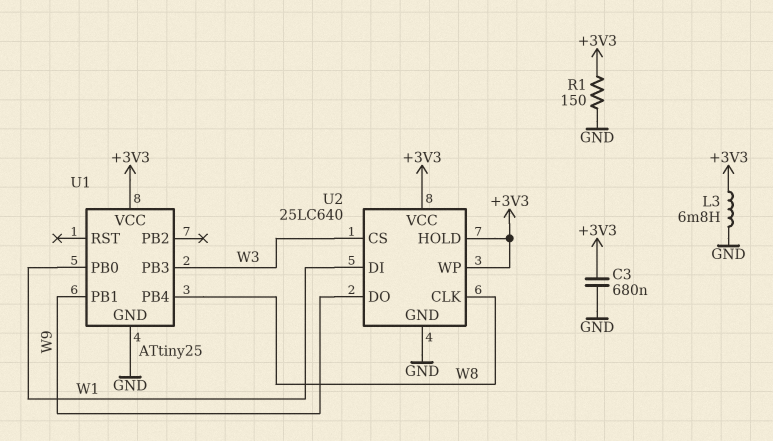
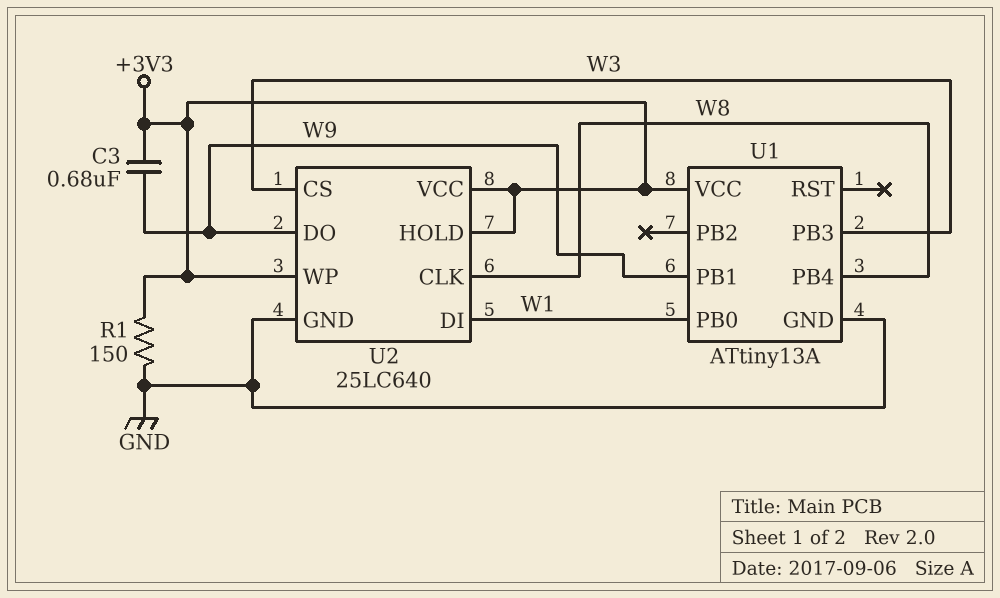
C3: 680nF (+3V3, GND) -> 680nF (+3V3, W9)
L3: 6.8mH (+3V3, GND) -> none
U1: ATtiny25 -> ATtiny13A

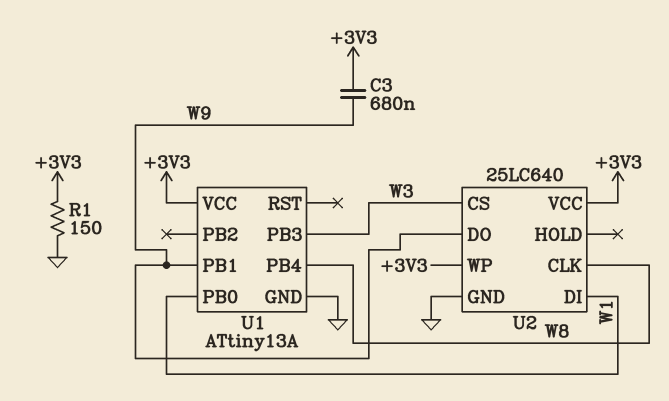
U2 pin HOLD: +3V3 -> none

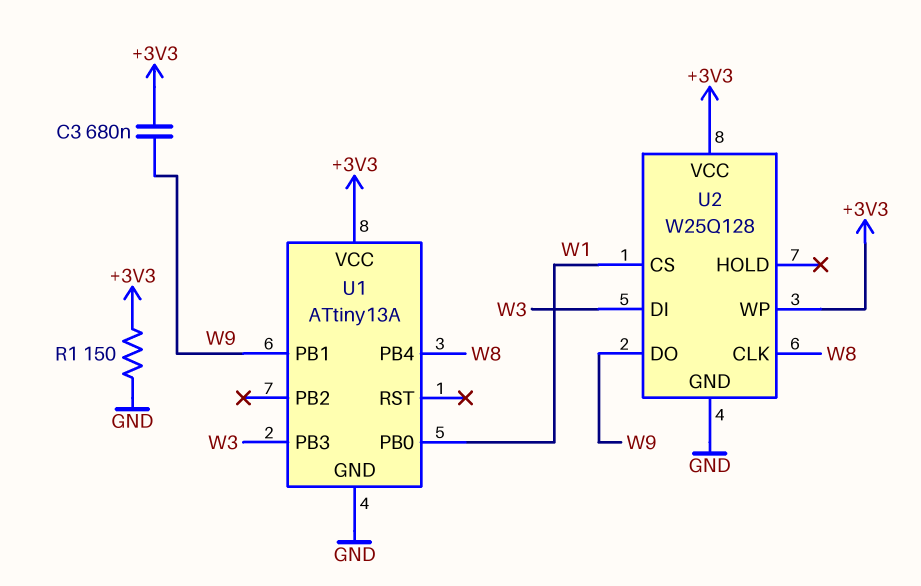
U2: 25LC640 -> W25Q128
U2 pin CS: W3 -> W1
U2 pin DI: W1 -> W3

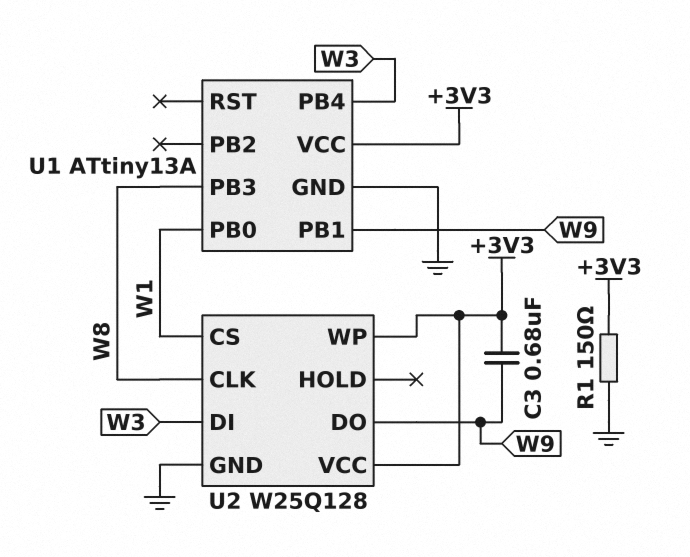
U1 pin PB3: W3 -> W8
U1 pin PB4: W8 -> W3

